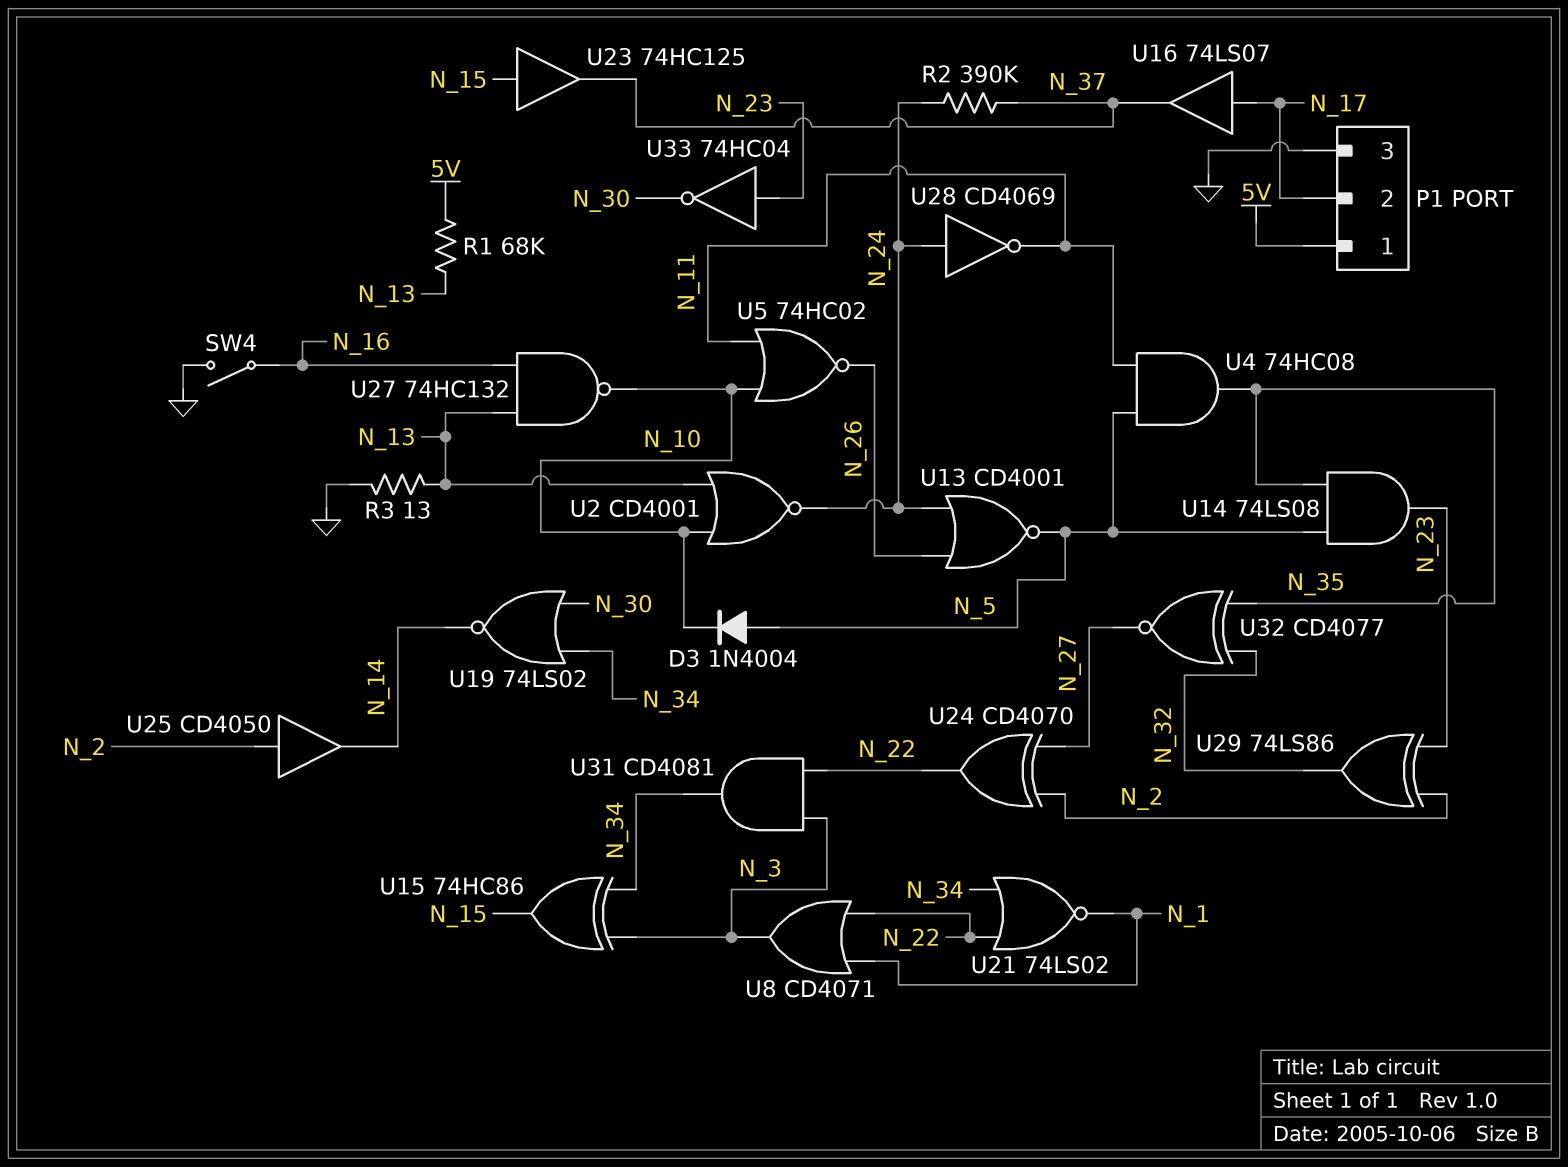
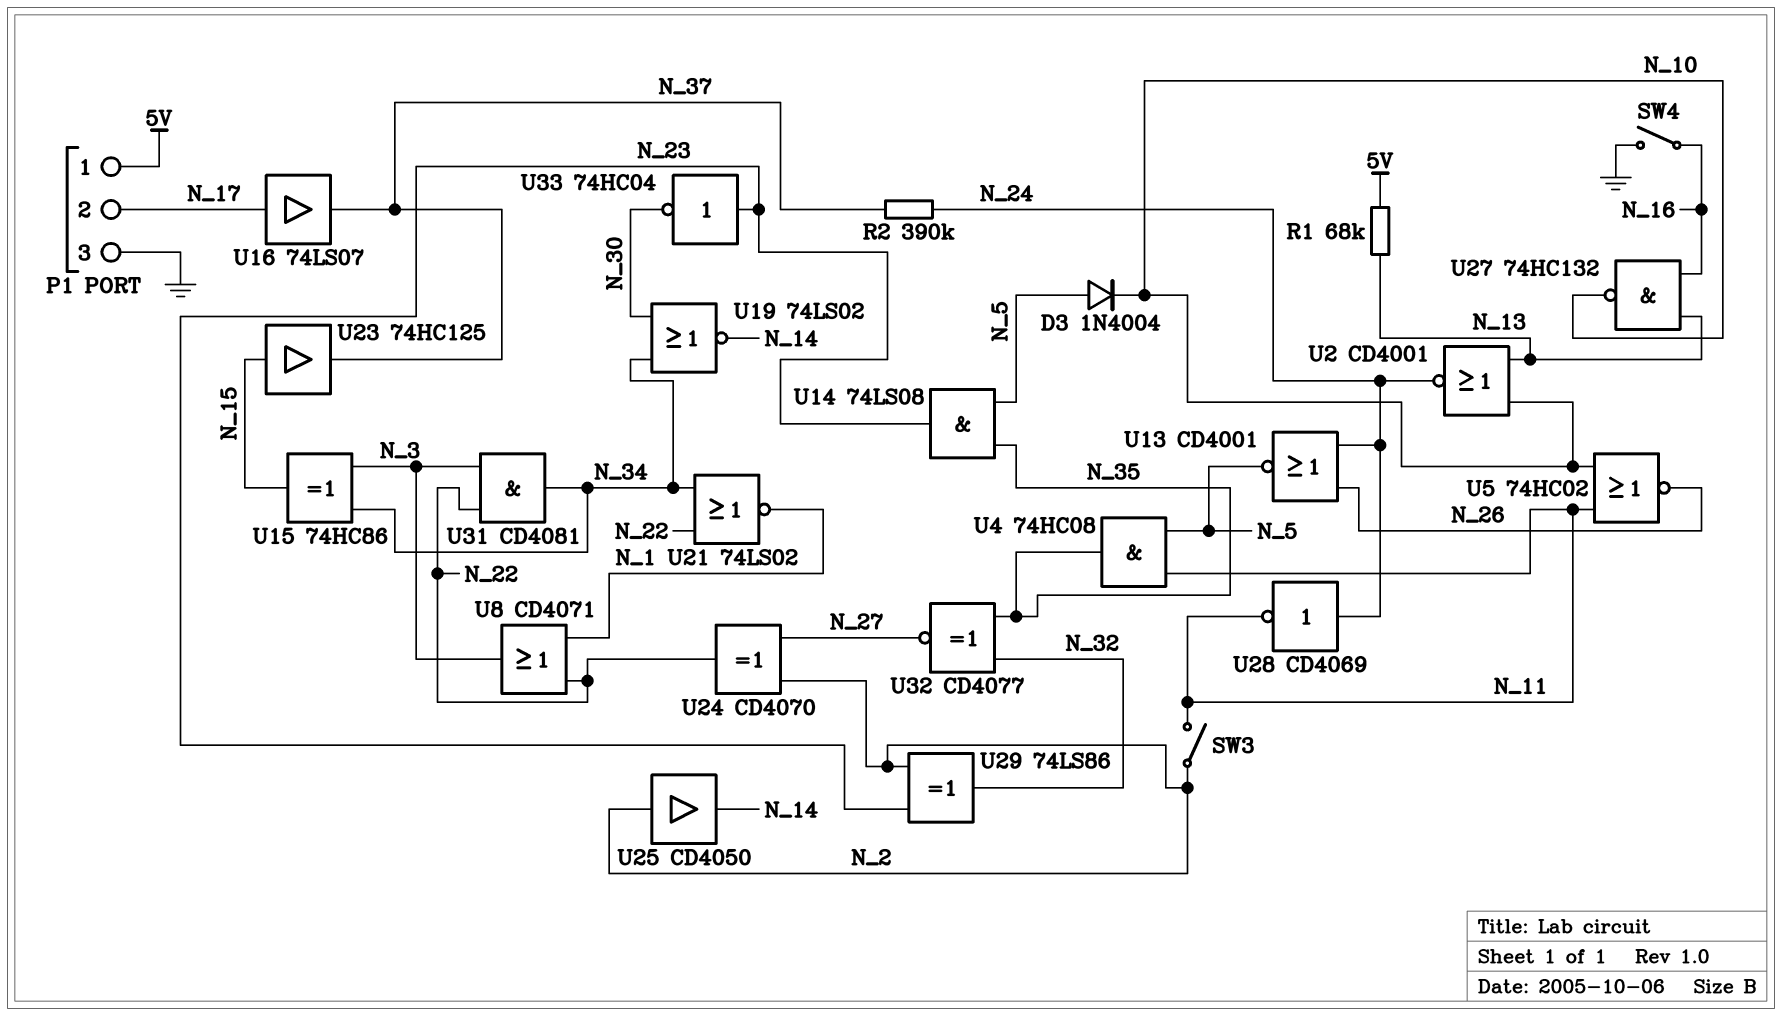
R3: 13 (GND, N_13) -> none
SW3: none -> switch (N_2, N_11)

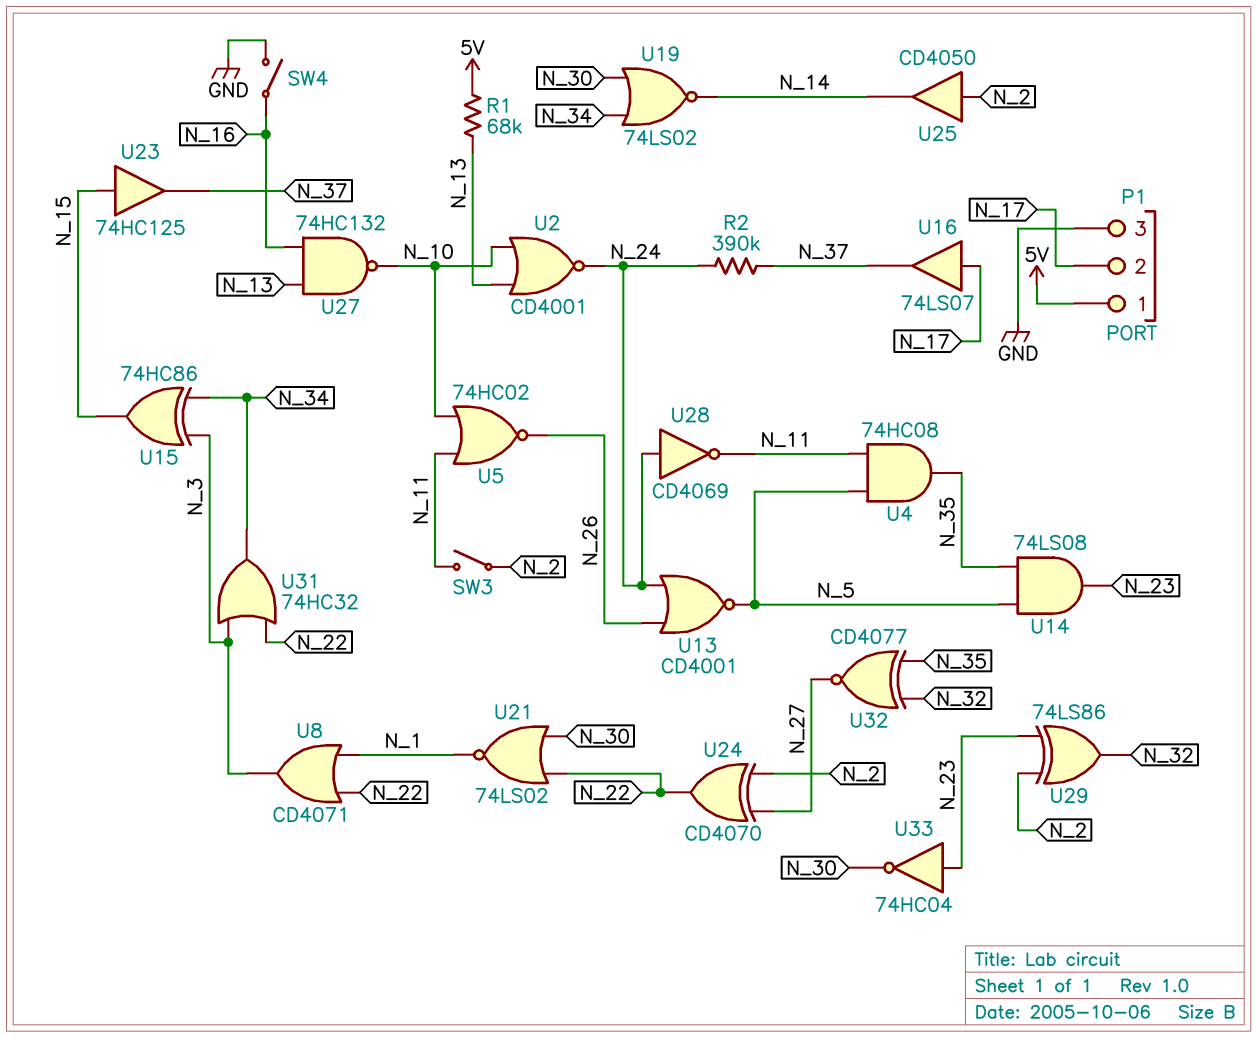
D3: diode 1N4004 (A N_5, K N_10) -> none
U21: NOR 74LS02 (in N_22, in N_34, out N_1) -> NOR 74LS02 (in N_22, in N_30, out N_1)
U31: AND CD4081 (in N_3, in N_22, out N_34) -> OR 74HC32 (in N_3, in N_22, out N_34)

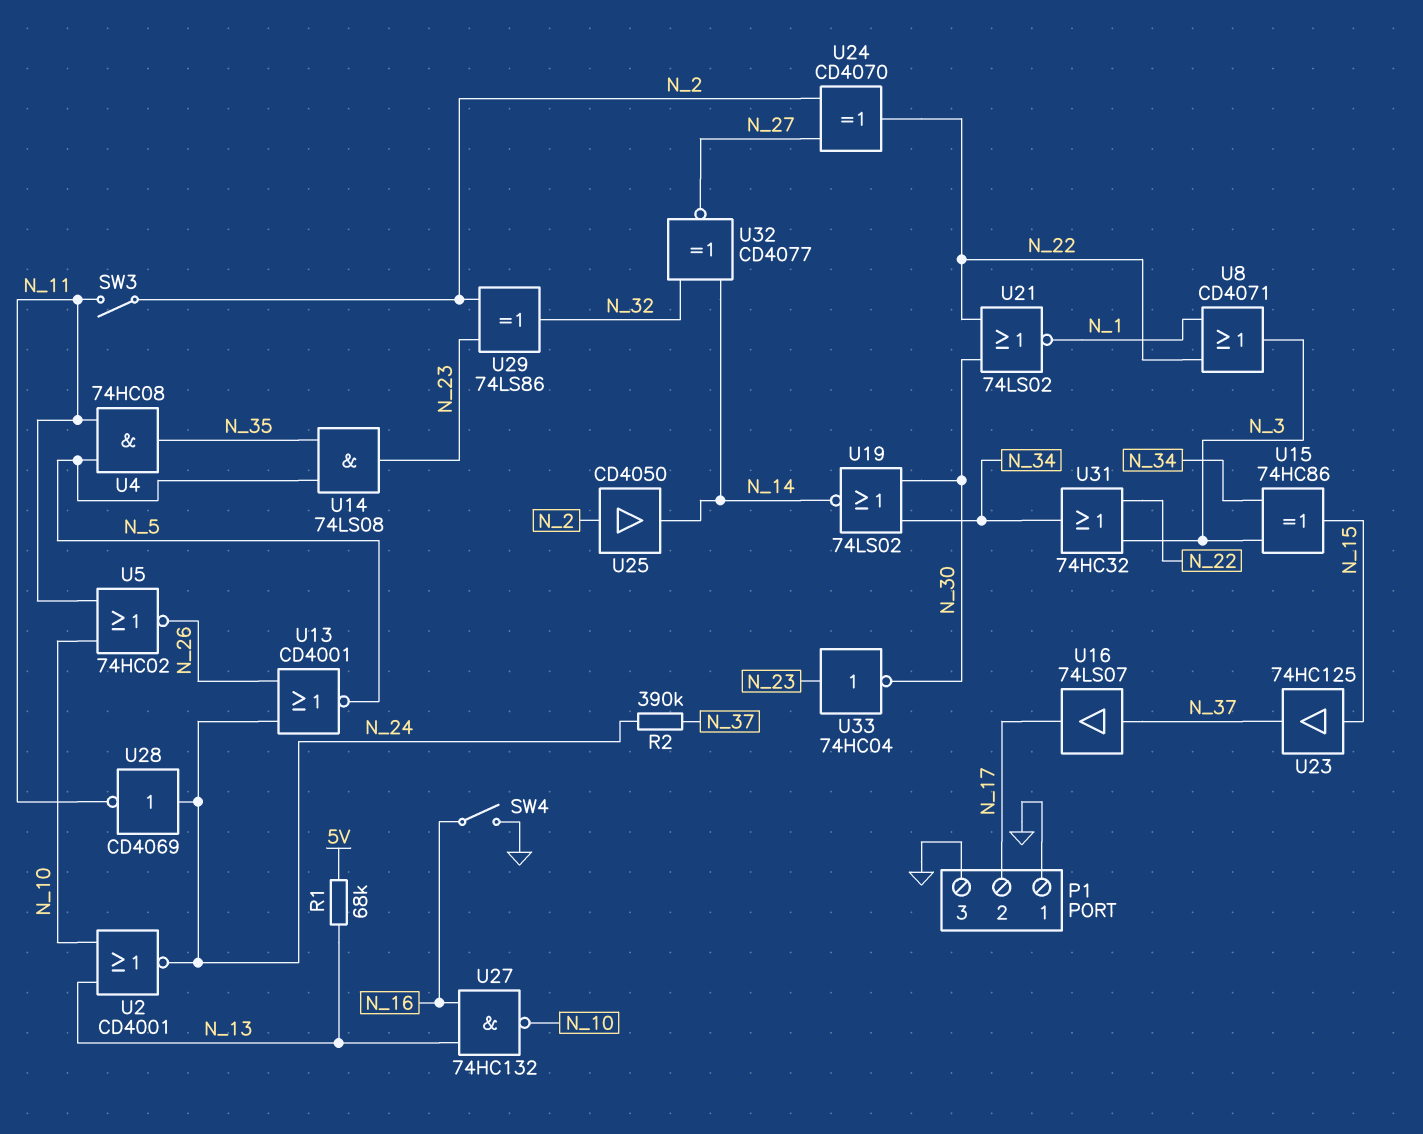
P1 pin 1: 5V -> GND
U16: buffer 74LS07 (in N_17, out N_37) -> buffer 74LS07 (in N_37, out N_17)
U32: XNOR CD4077 (in N_32, in N_35, out N_27) -> XNOR CD4077 (in N_14, in N_32, out N_27)

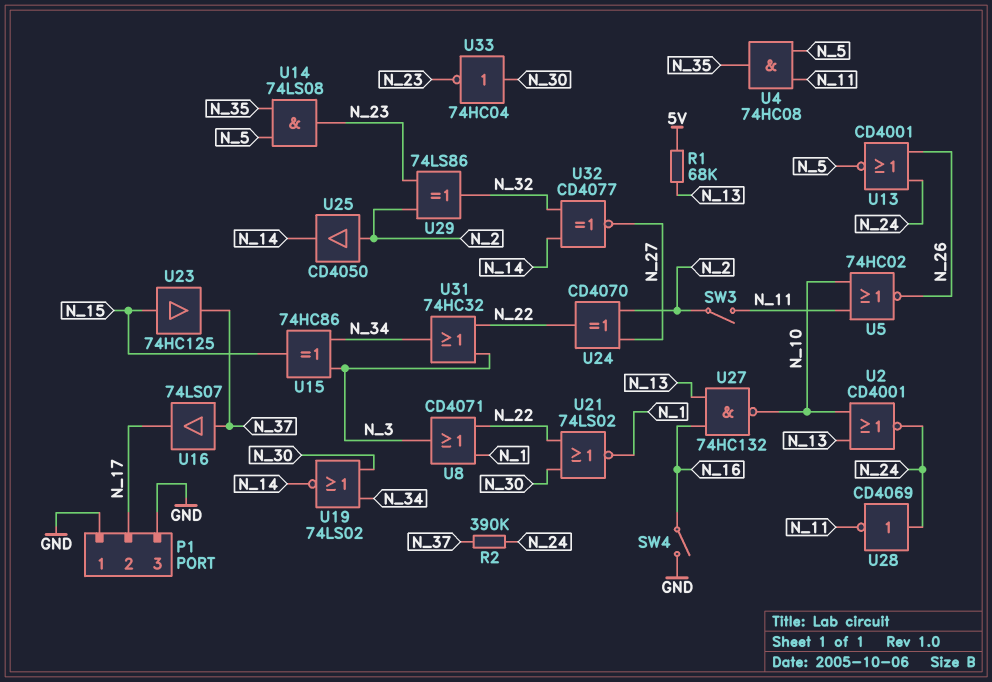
U33: NOT 74HC04 (in N_23, out N_30) -> NOT 74HC04 (in N_30, out N_23)

